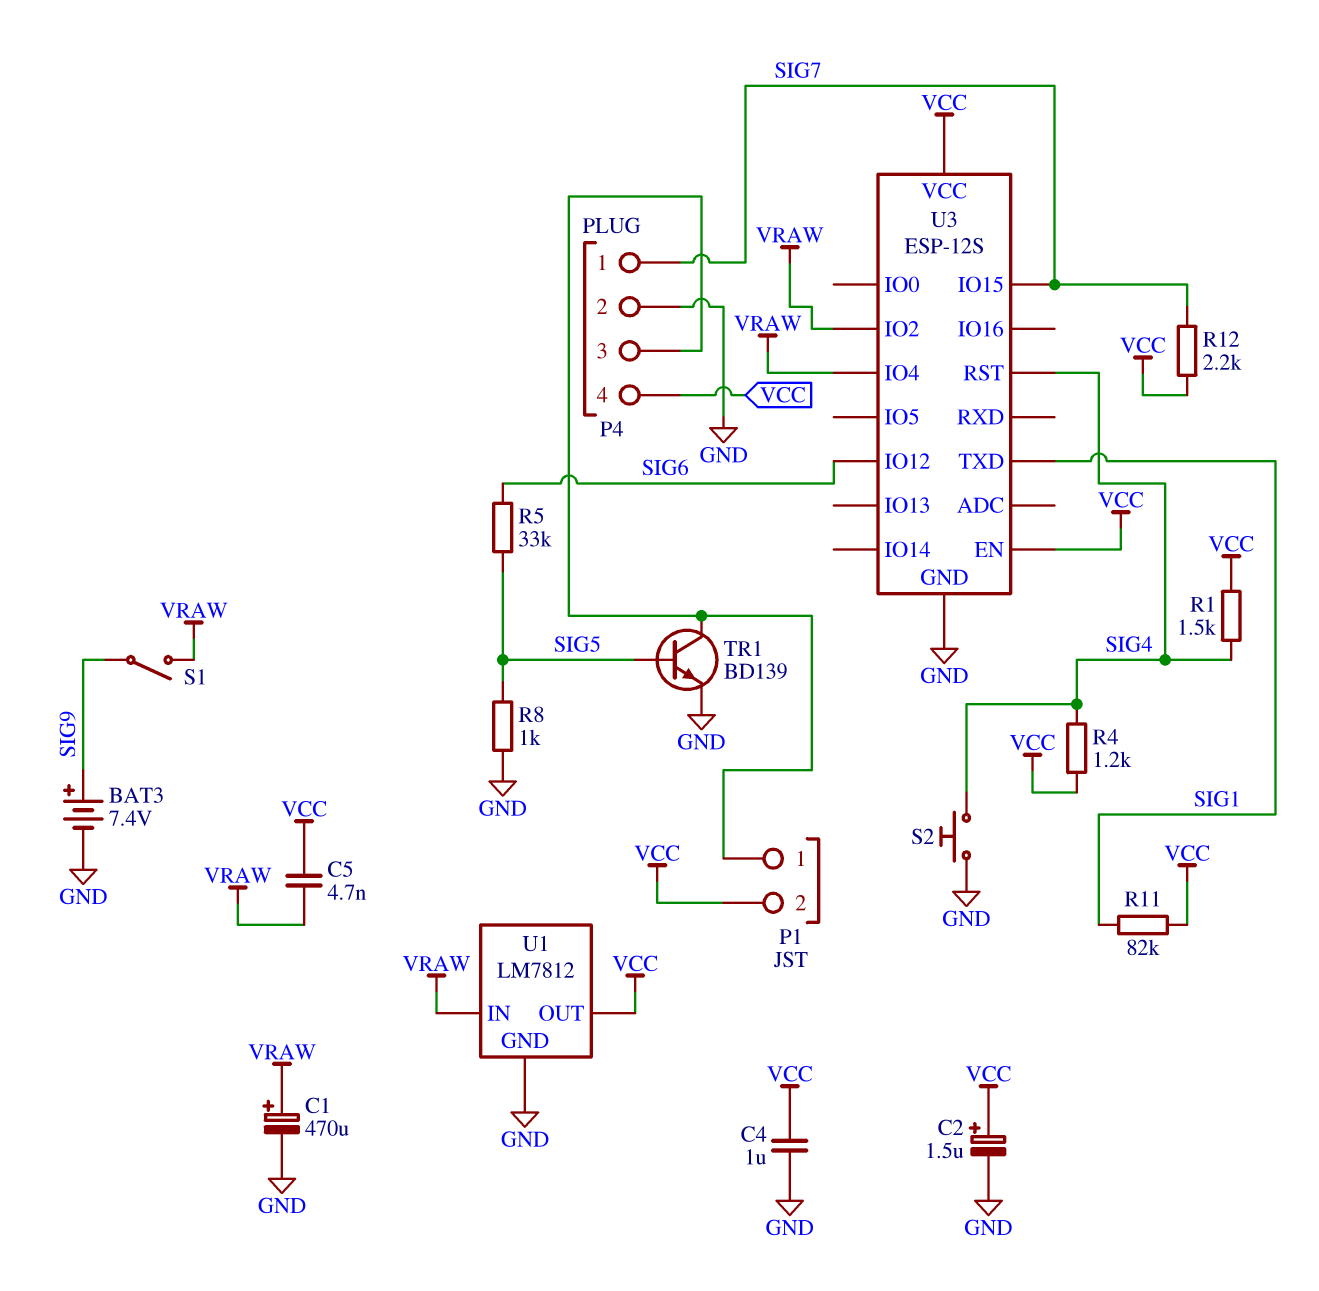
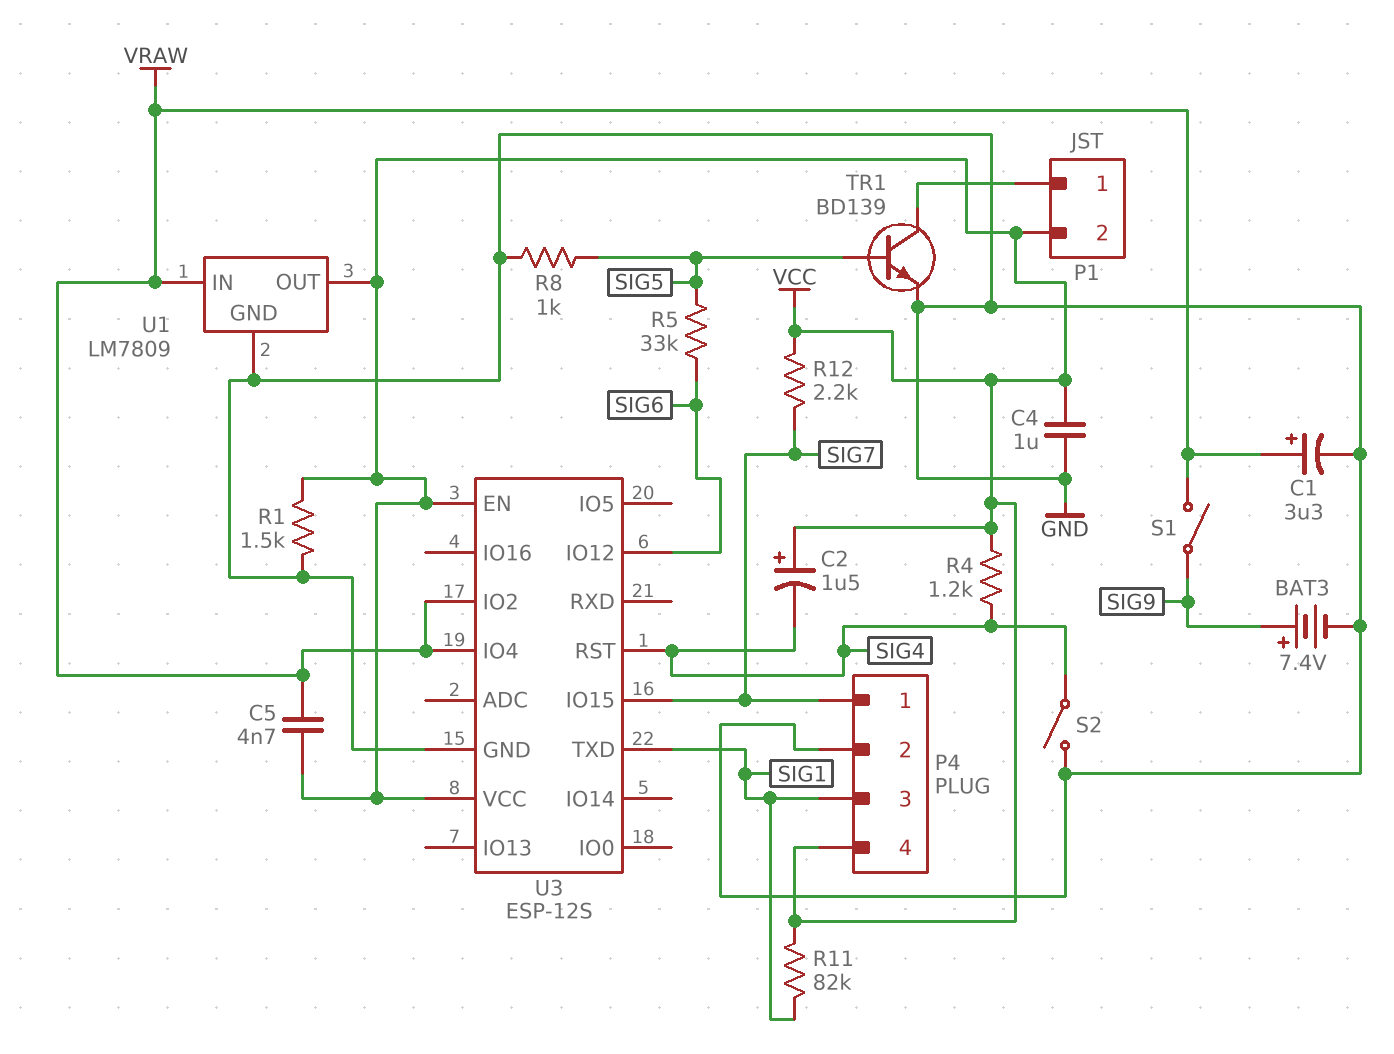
C1: 470uF (plus VRAW, minus GND) -> 3.3uF (plus VRAW, minus GND)
C2: 1.5uF (plus VCC, minus GND) -> 1.5uF (plus VCC, minus SIG4)
P4 pin 3: P1/1 -> SIG1
R1: 1.5k (SIG4, VCC) -> 1.5k (GND, VCC)
S2: button (GND, SIG4) -> switch (GND, SIG4)
U1: LM7812 -> LM7809

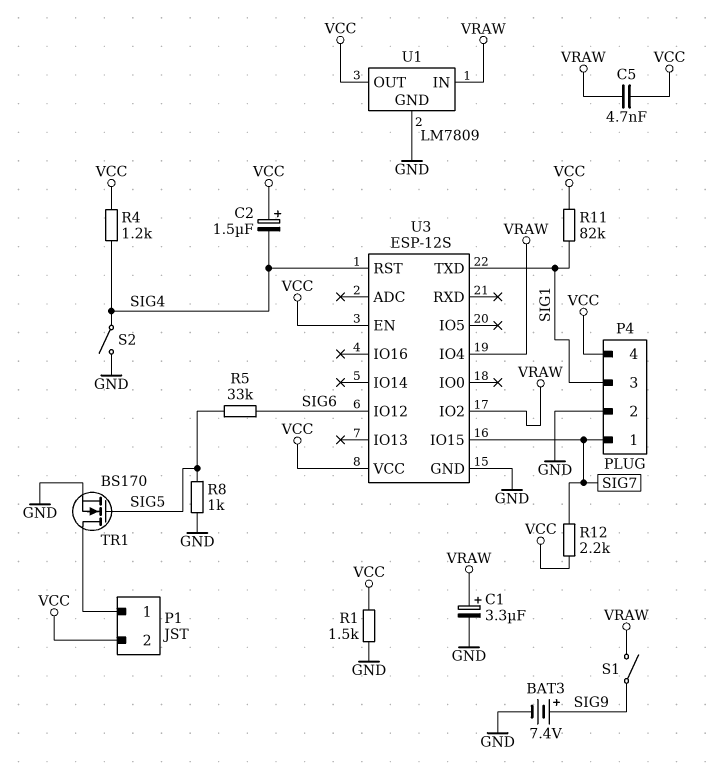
C4: 1uF (GND, VCC) -> none
TR1: NPN BD139 (B SIG5, C P1/1, E GND) -> NMOS BS170 (G SIG5, D P1/1, S GND)

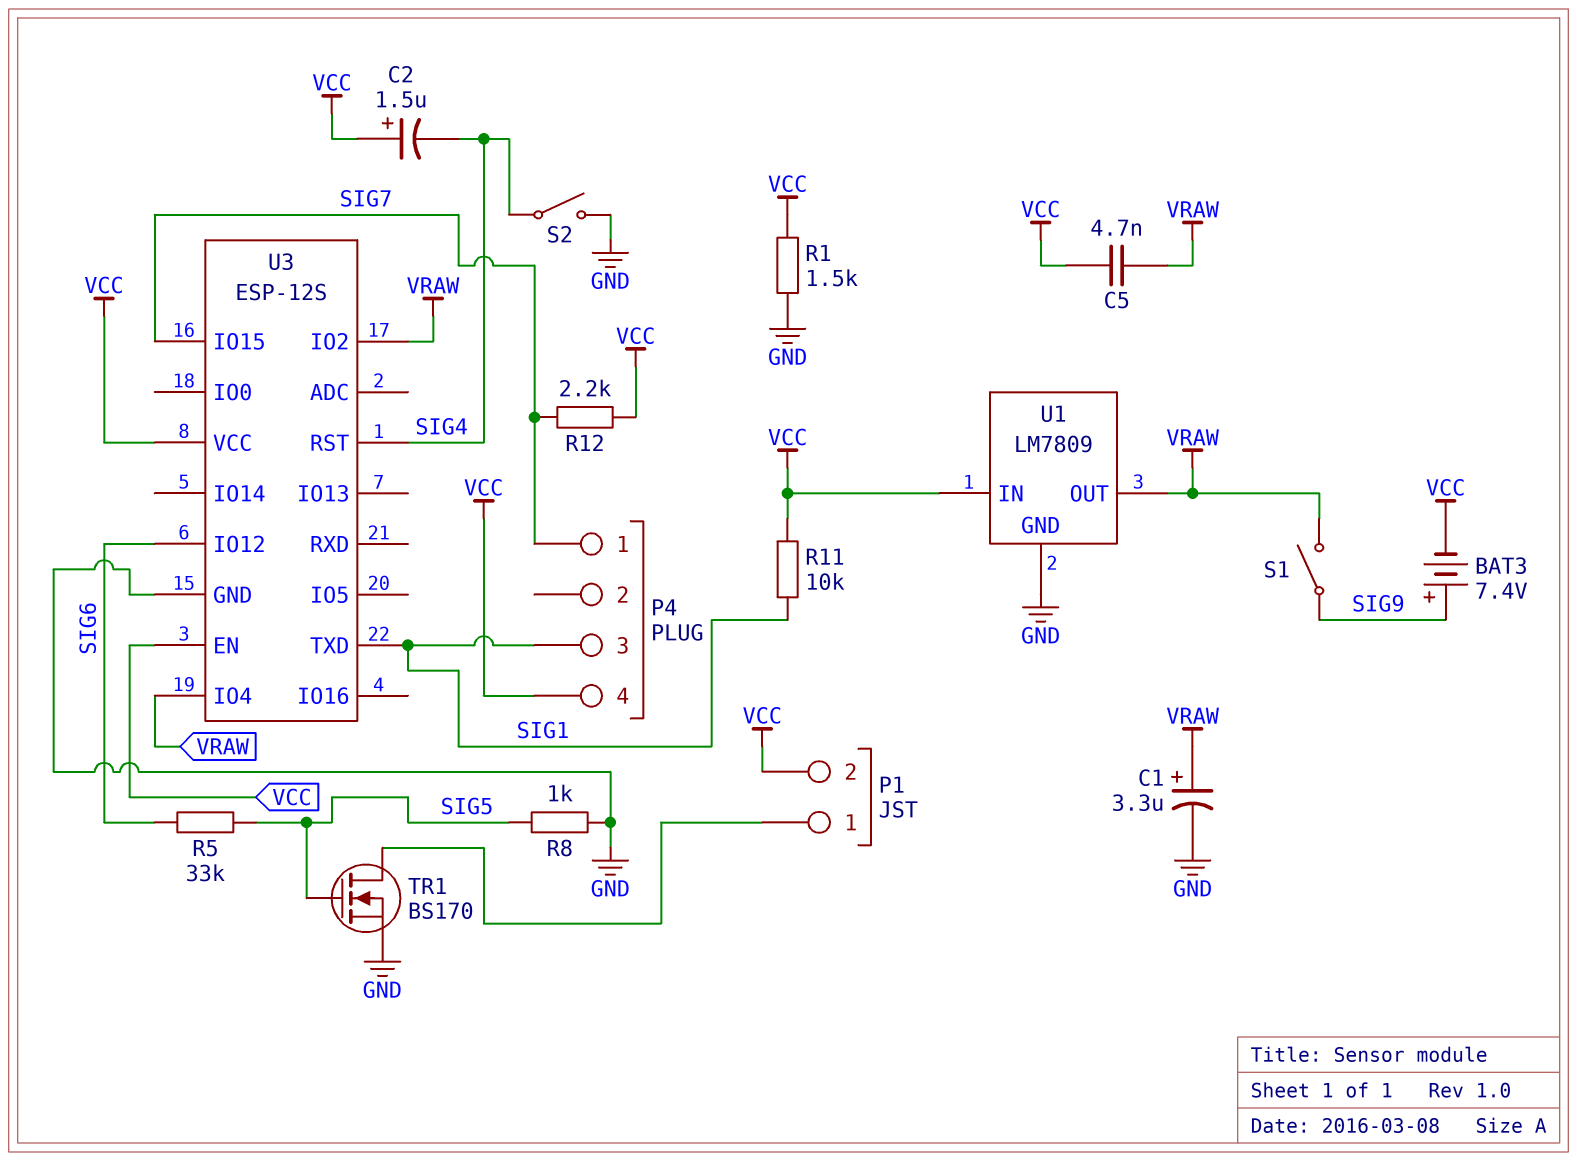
BAT3: 7.4V (plus SIG9, minus GND) -> 7.4V (plus SIG9, minus VCC)
P4 pin 2: GND -> none
R4: 1.2k (SIG4, VCC) -> none
R11: 82k (SIG1, VCC) -> 10k (SIG1, VCC)
U1 pin IN: VRAW -> VCC
U1 pin OUT: VCC -> VRAW

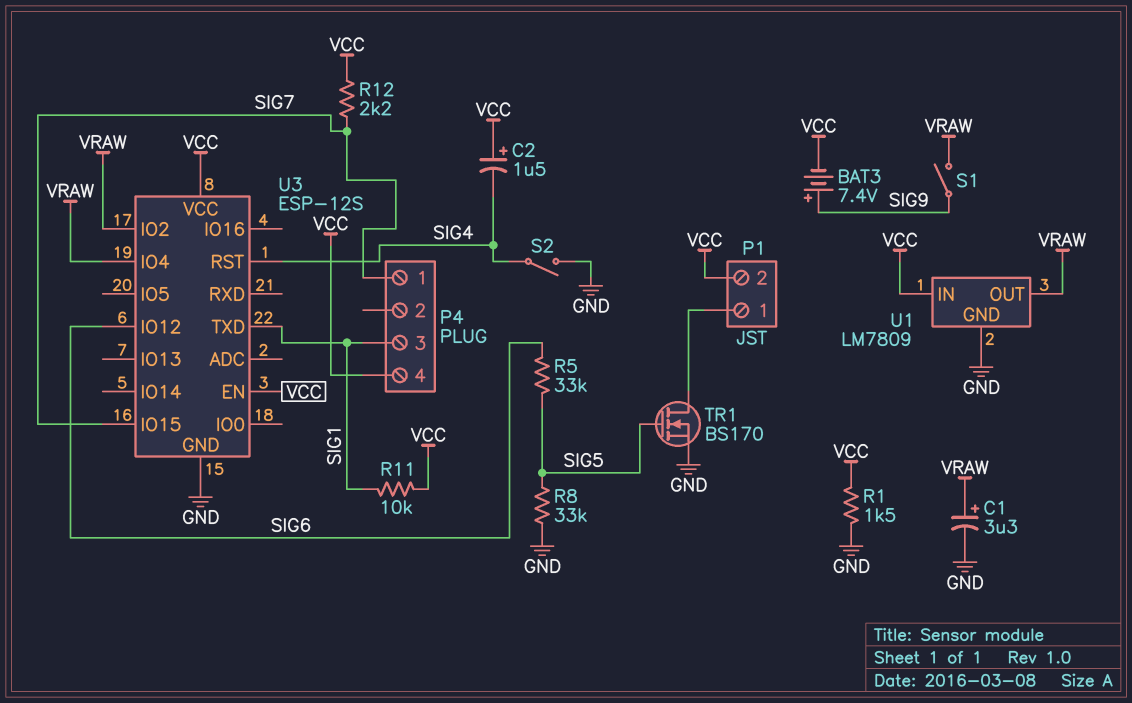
C5: 4.7nF (VCC, VRAW) -> none
R8: 1k (GND, SIG5) -> 33k (GND, SIG5)

